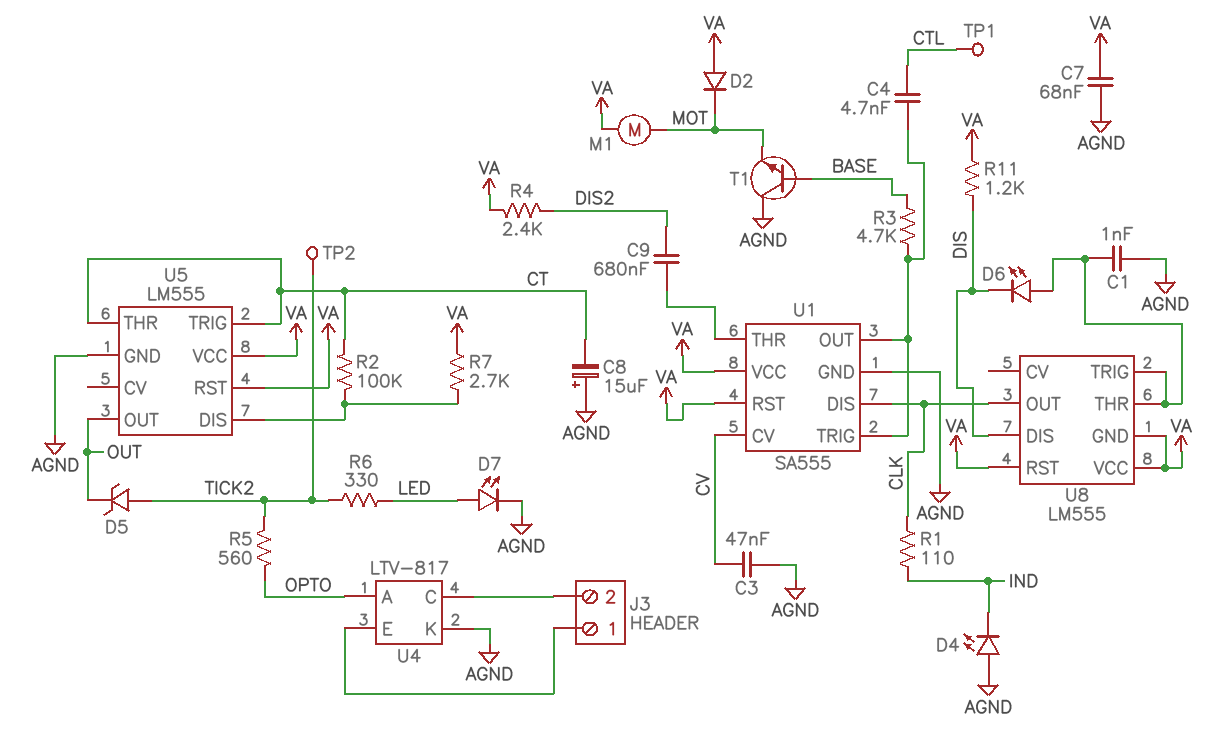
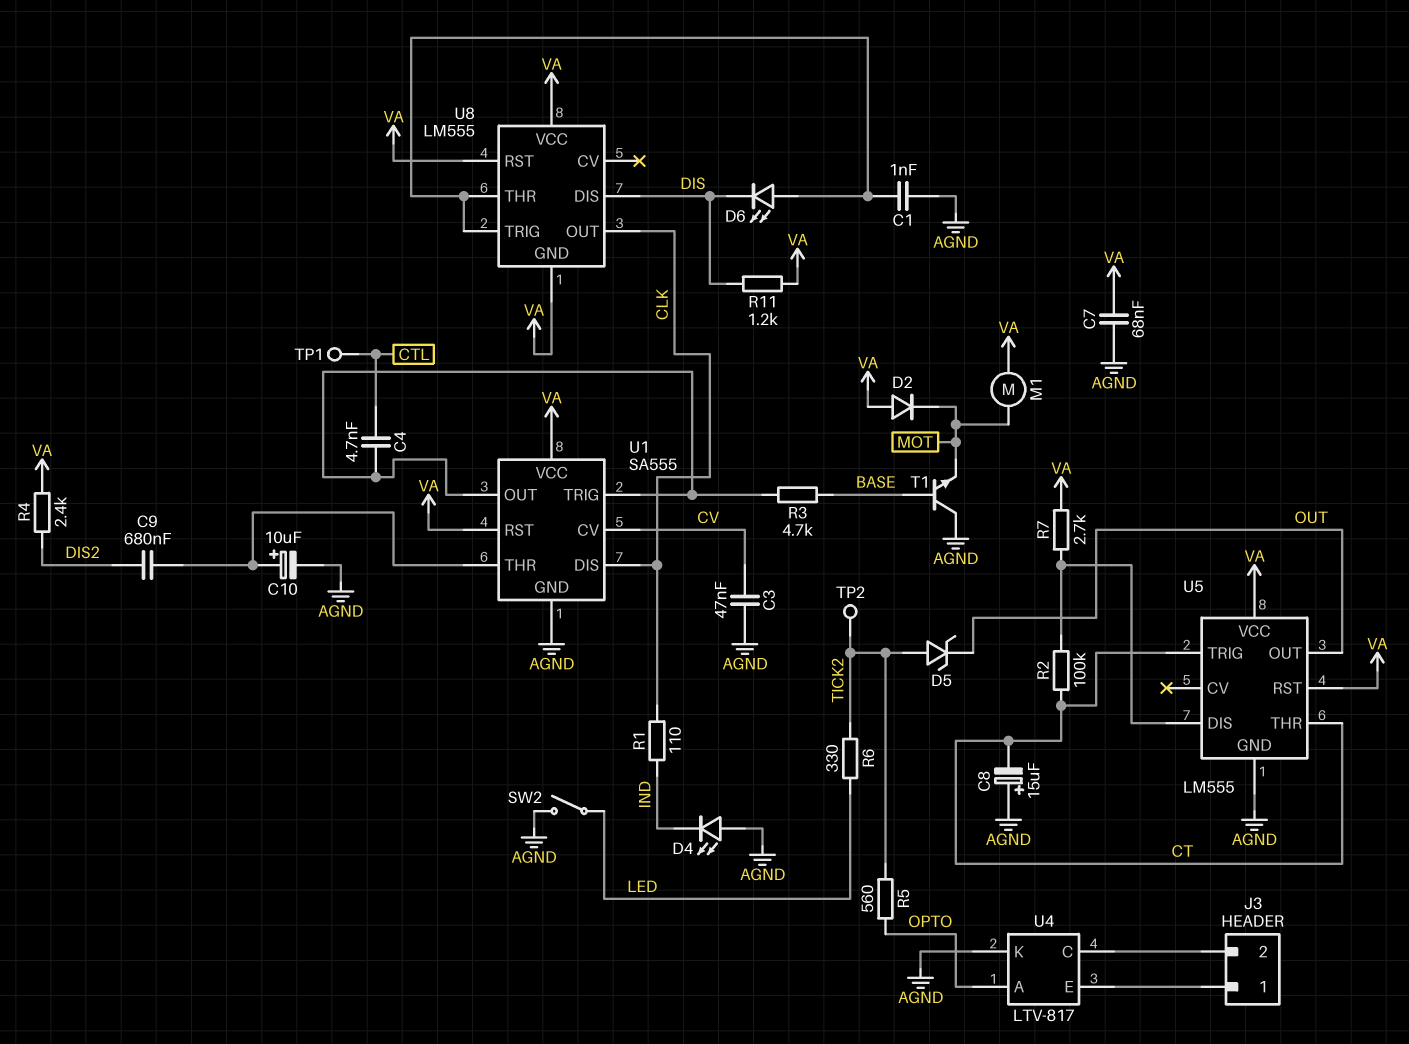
C10: none -> 10uF (plus U1/THR, minus AGND)
D7: LED (A LED, K AGND) -> none
SW2: none -> switch (AGND, LED)

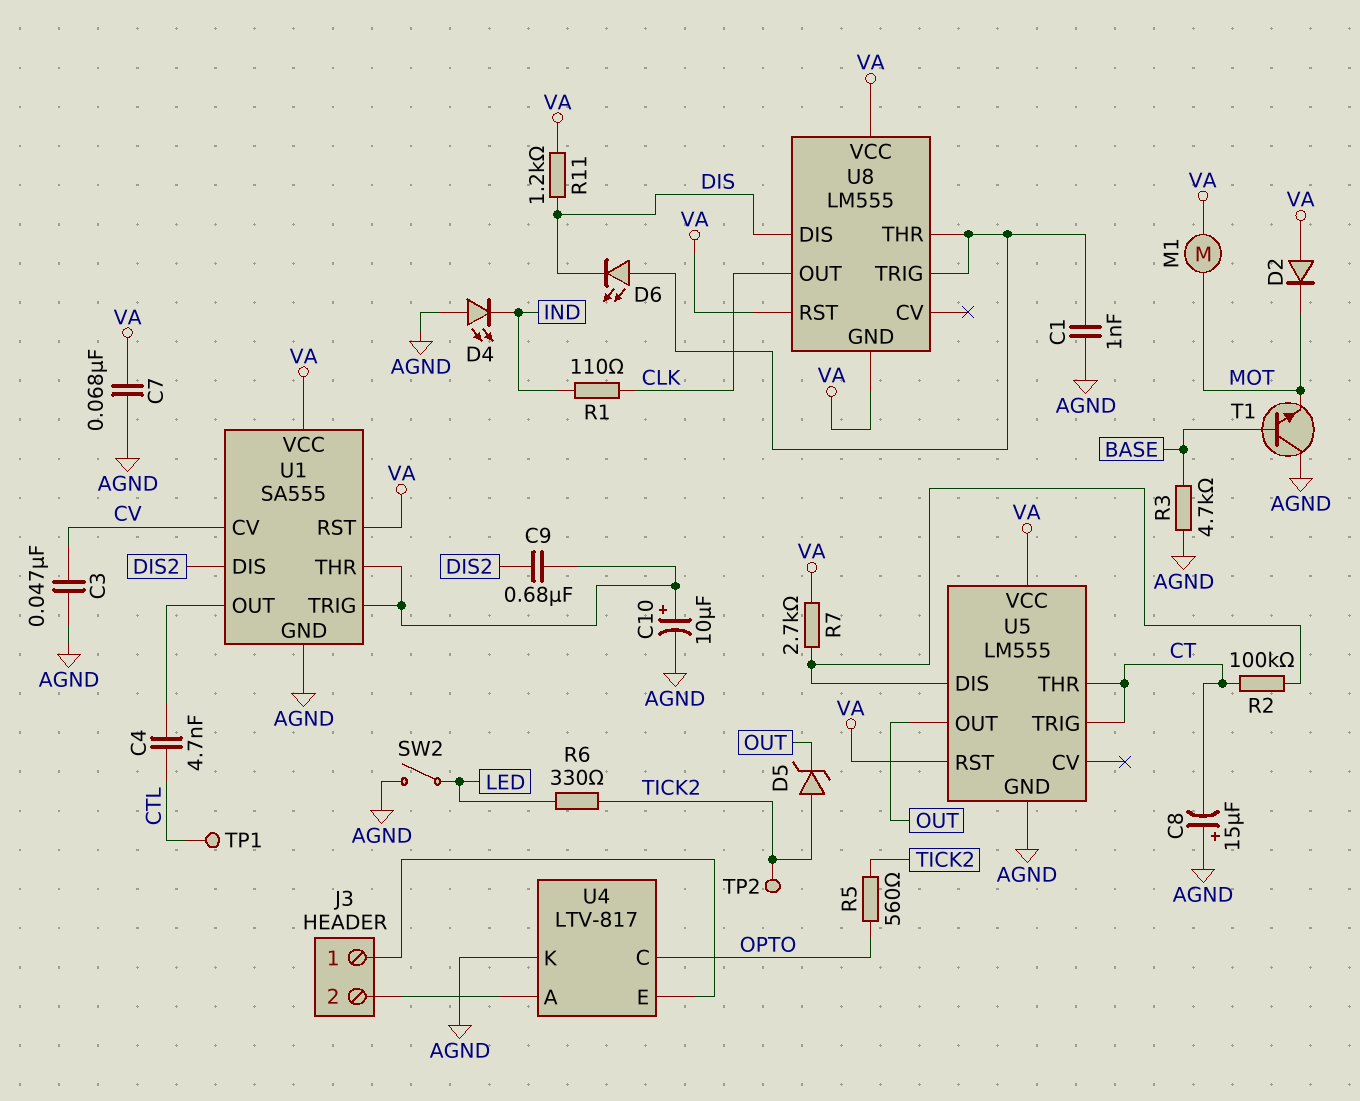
R3: 4.7k (BASE, U1/OUT) -> 4.7k (AGND, BASE)
R4: 2.4k (DIS2, VA) -> none
U1 pin DIS: CLK -> DIS2
U1 pin TRIG: U1/OUT -> U1/THR
U4 pin A: OPTO -> J3/2
U4 pin C: J3/2 -> OPTO

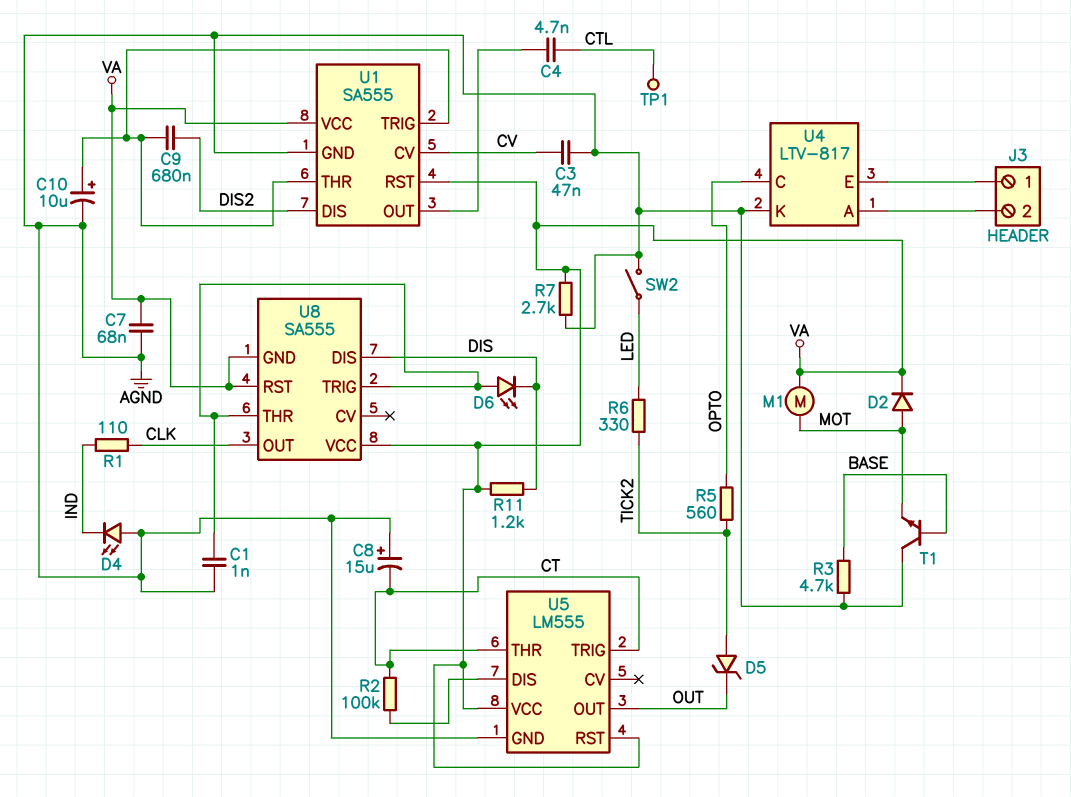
D2: diode (A VA, K MOT) -> diode (A MOT, K VA)
R7: 2.7k (U5/DIS, VA) -> 2.7k (AGND, VA)
TP2: test point (TICK2) -> none
U8: LM555 -> SA555

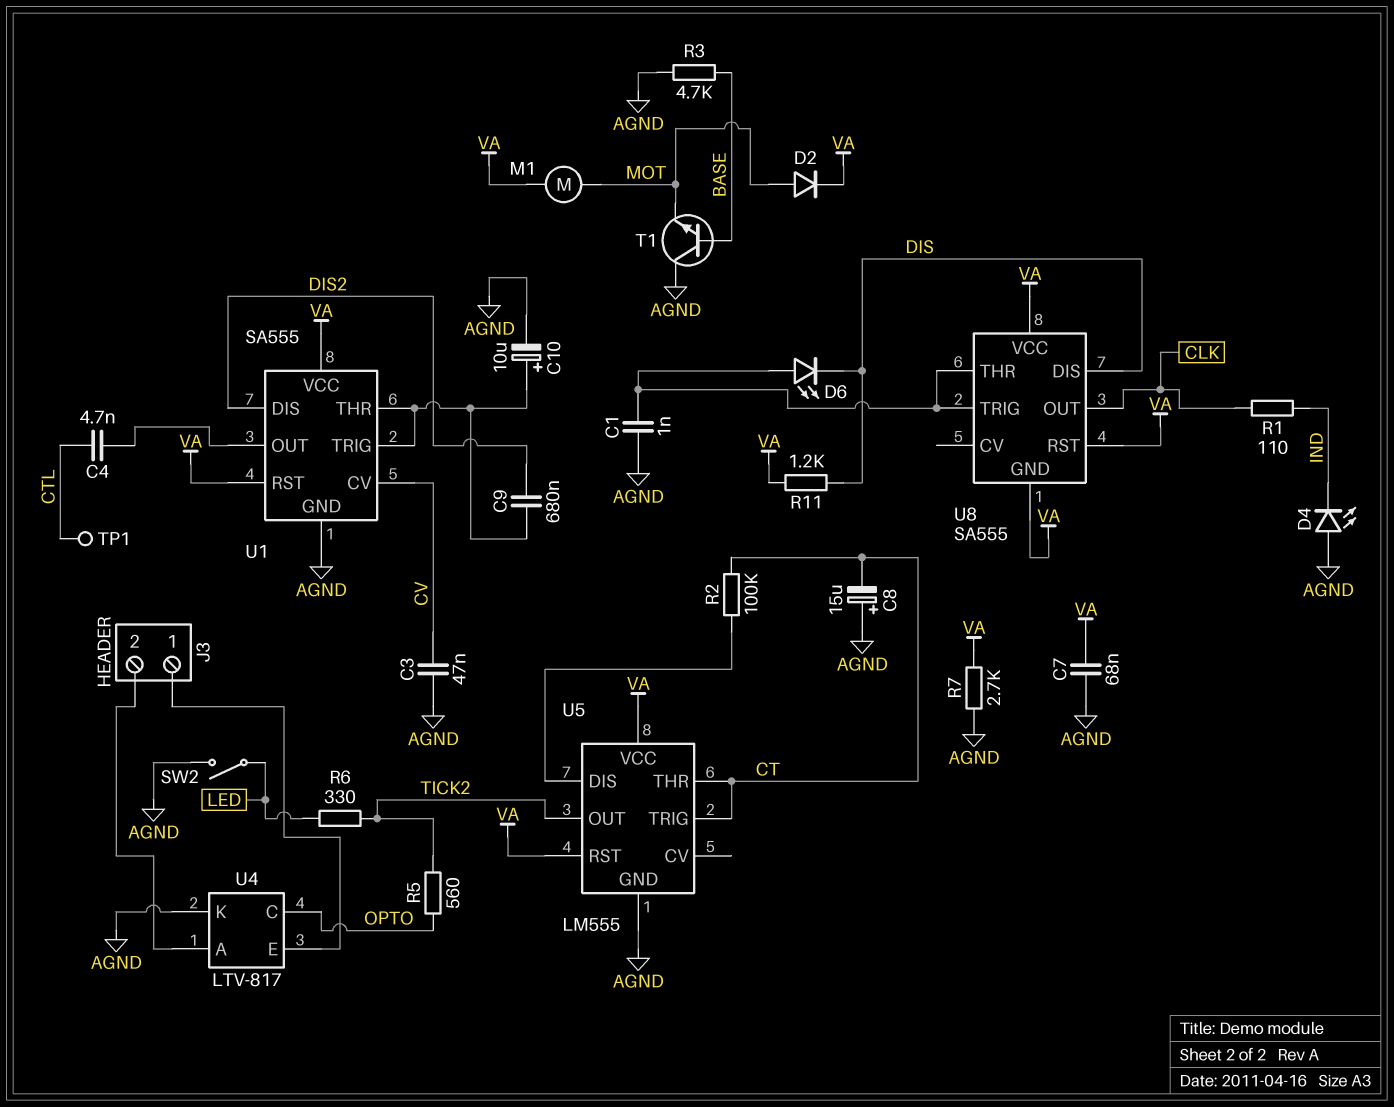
D5: zener (A TICK2, K OUT) -> none
U5 pin OUT: OUT -> TICK2

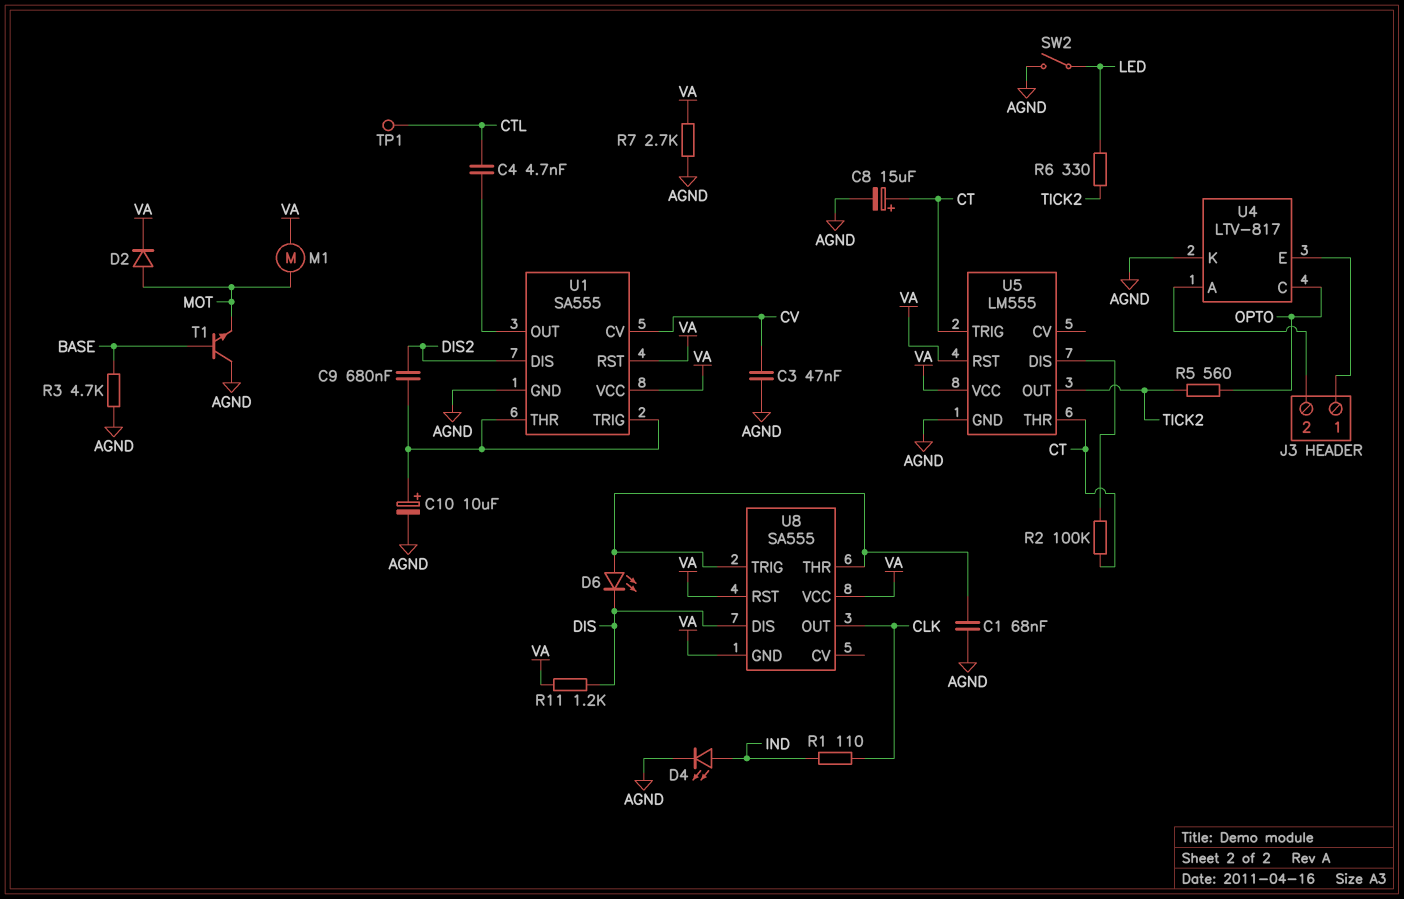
C1: 1nF (AGND, U8/THR) -> 68nF (AGND, U8/THR)
C7: 68nF (AGND, VA) -> none
C8: 15uF (plus AGND, minus CT) -> 15uF (plus CT, minus AGND)
D4: LED (A AGND, K IND) -> LED (A IND, K AGND)

